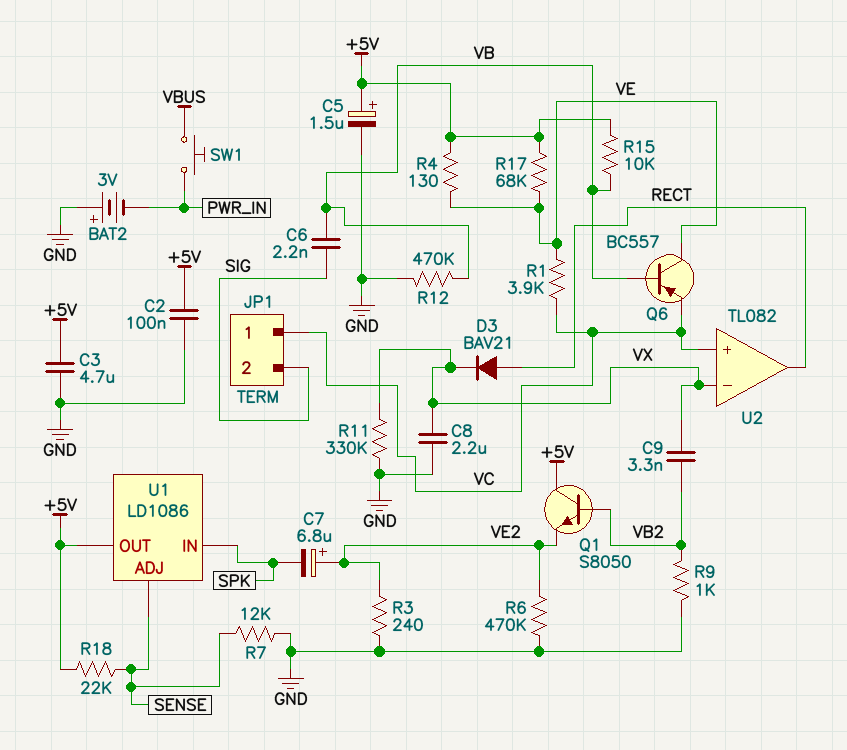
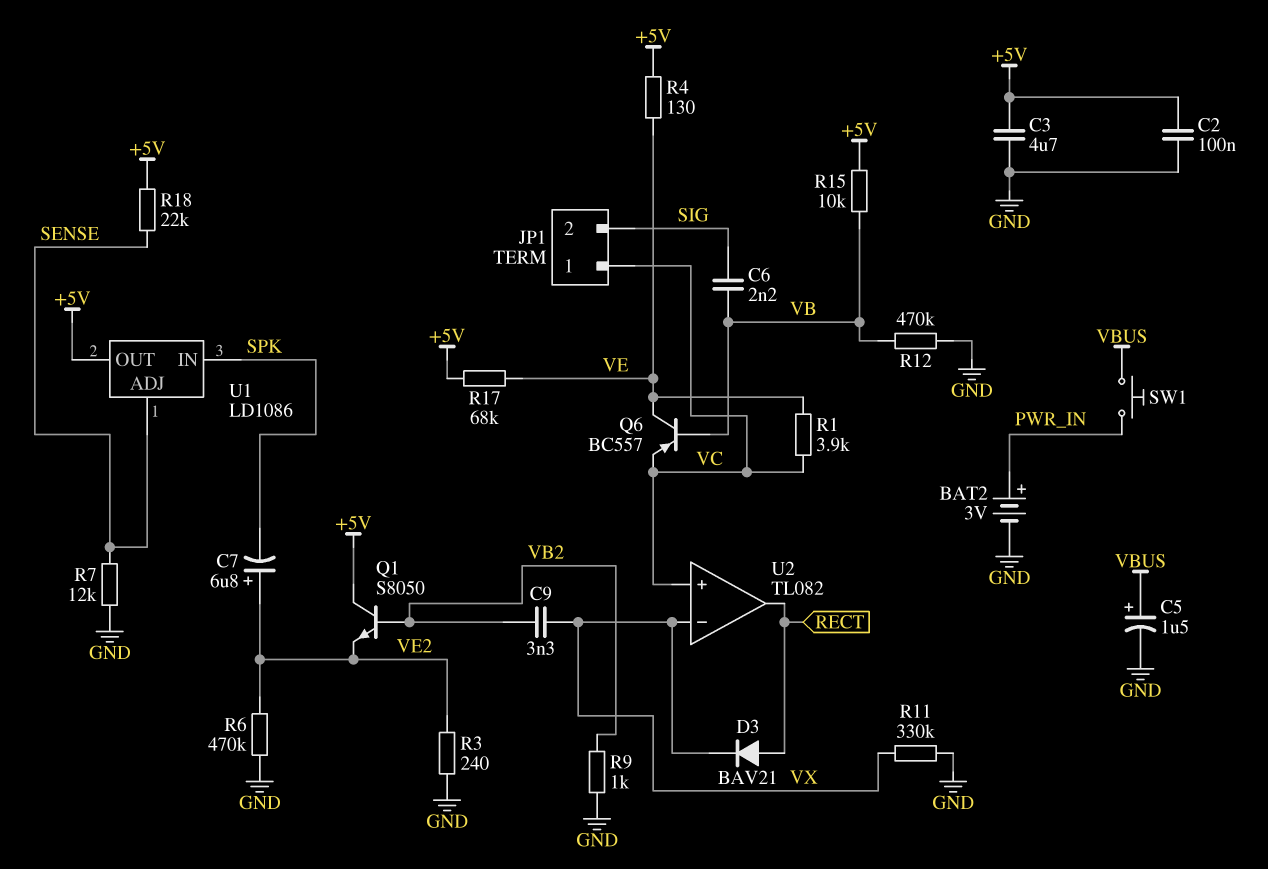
BAT2: 3V (plus GND, minus PWR_IN) -> 3V (plus PWR_IN, minus GND)
C5: 1.5uF (plus +5V, minus GND) -> 1.5uF (plus VBUS, minus GND)
C8: 2.2uF (GND, VX) -> none

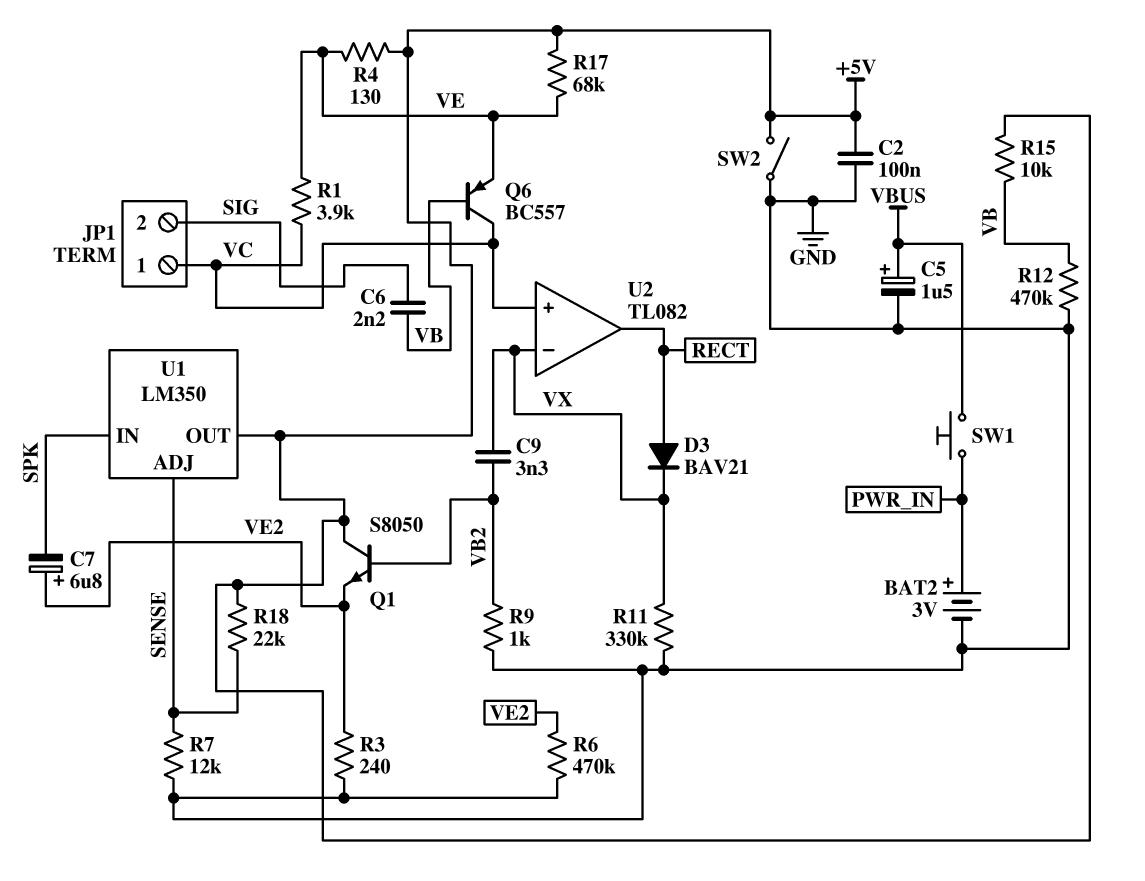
C3: 4.7uF (+5V, GND) -> none
Q6: PNP BC557 (B VB, C VE, E VC) -> PNP BC557 (B VB, C VC, E VE)
SW2: none -> switch (+5V, GND)
U1: LD1086 -> LM350

